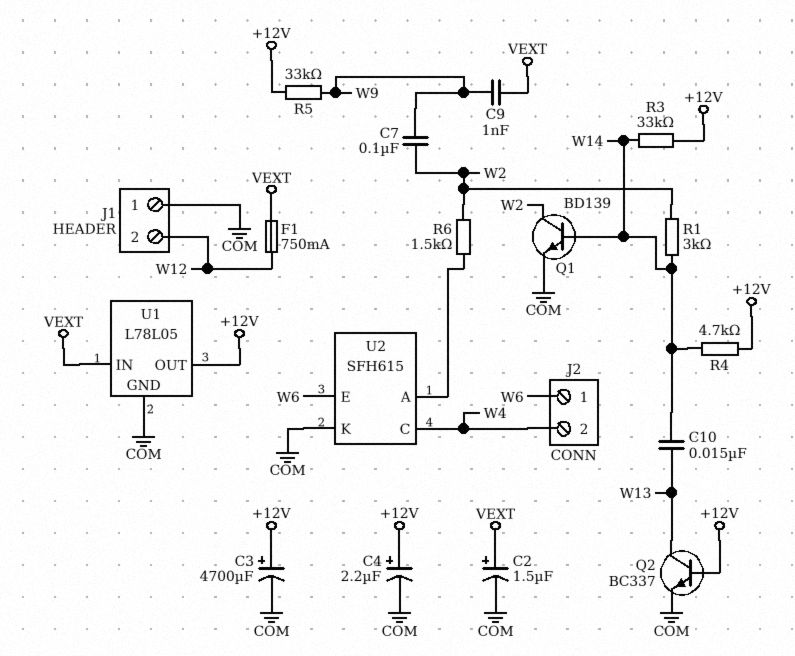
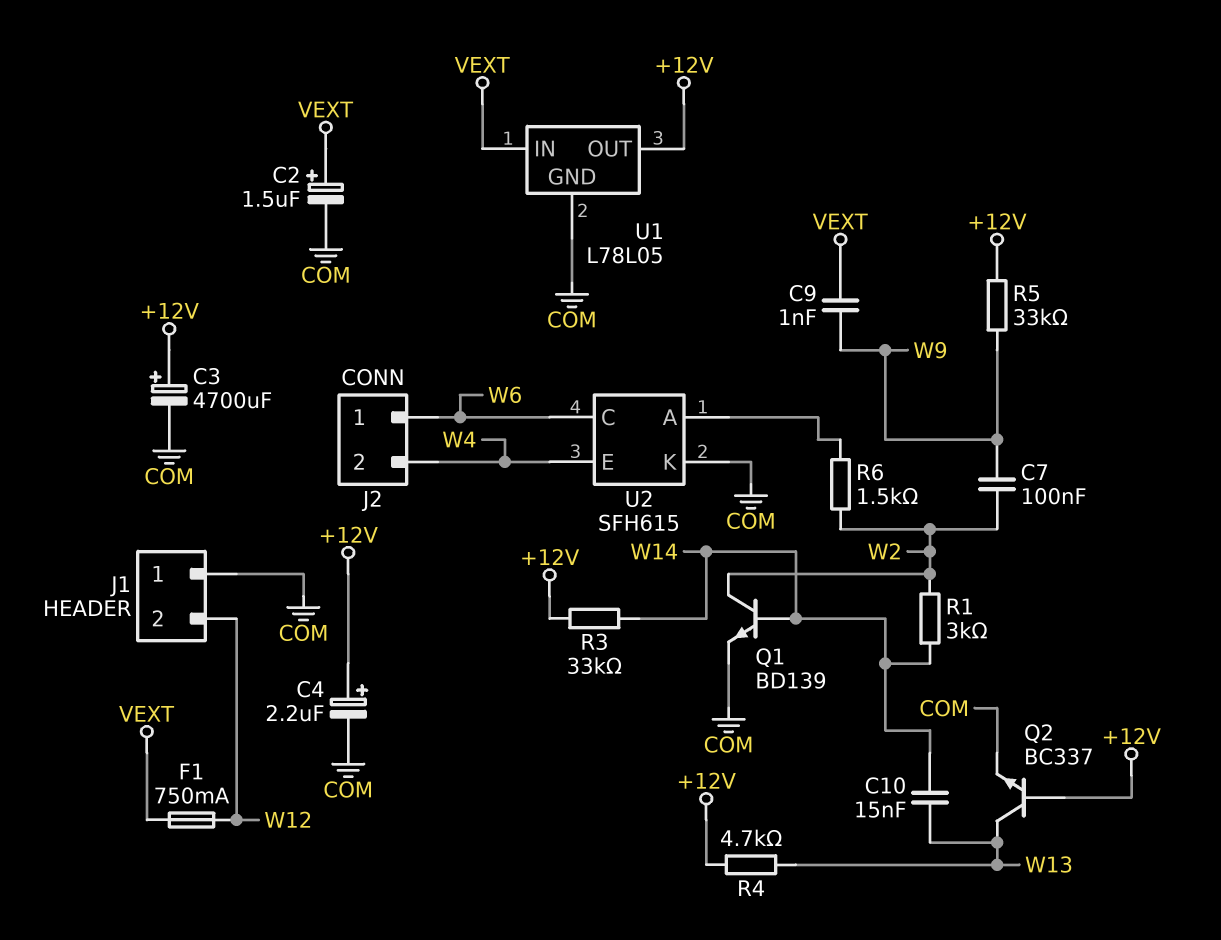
R4: 4.7k (+12V, W14) -> 4.7k (+12V, W13)
U2 pin C: W4 -> W6
U2 pin E: W6 -> W4

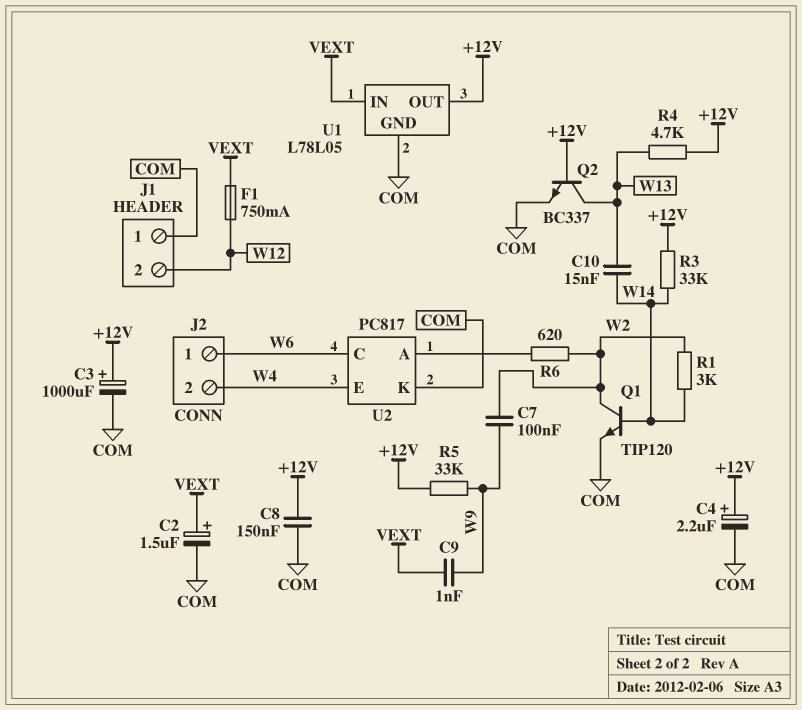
C3: 4700uF (plus +12V, minus COM) -> 1000uF (plus +12V, minus COM)
C8: none -> 150nF (+12V, COM)
Q1: NPN BD139 (B W14, C W2, E COM) -> NPN TIP120 (B W14, C W2, E COM)
R6: 1.5k (U2/A, W2) -> 620 (U2/A, W2)
U2: SFH615 -> PC817

